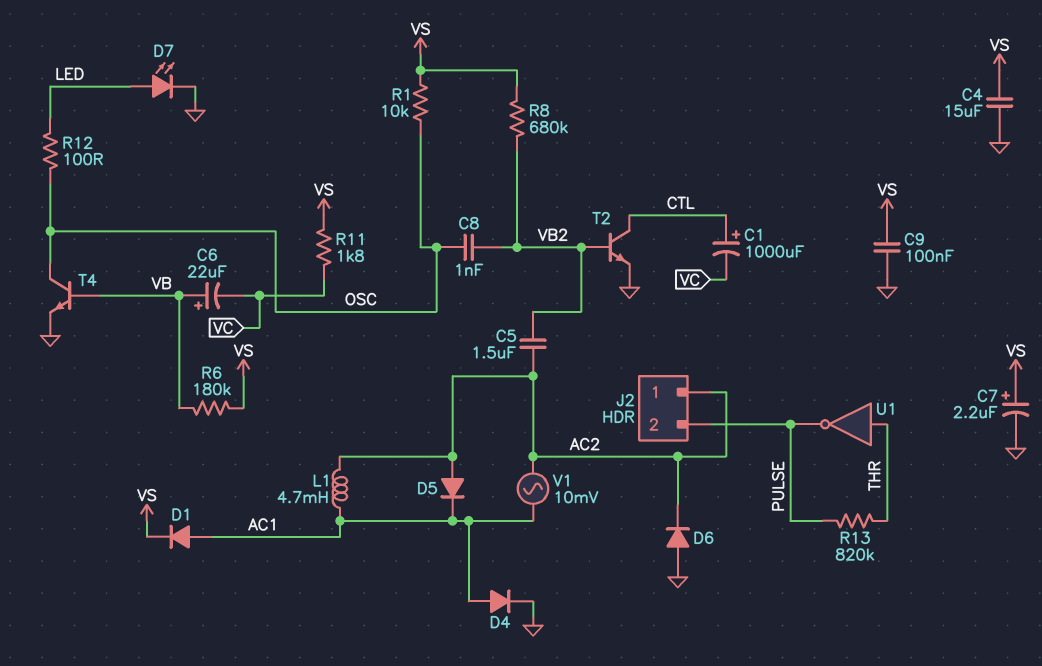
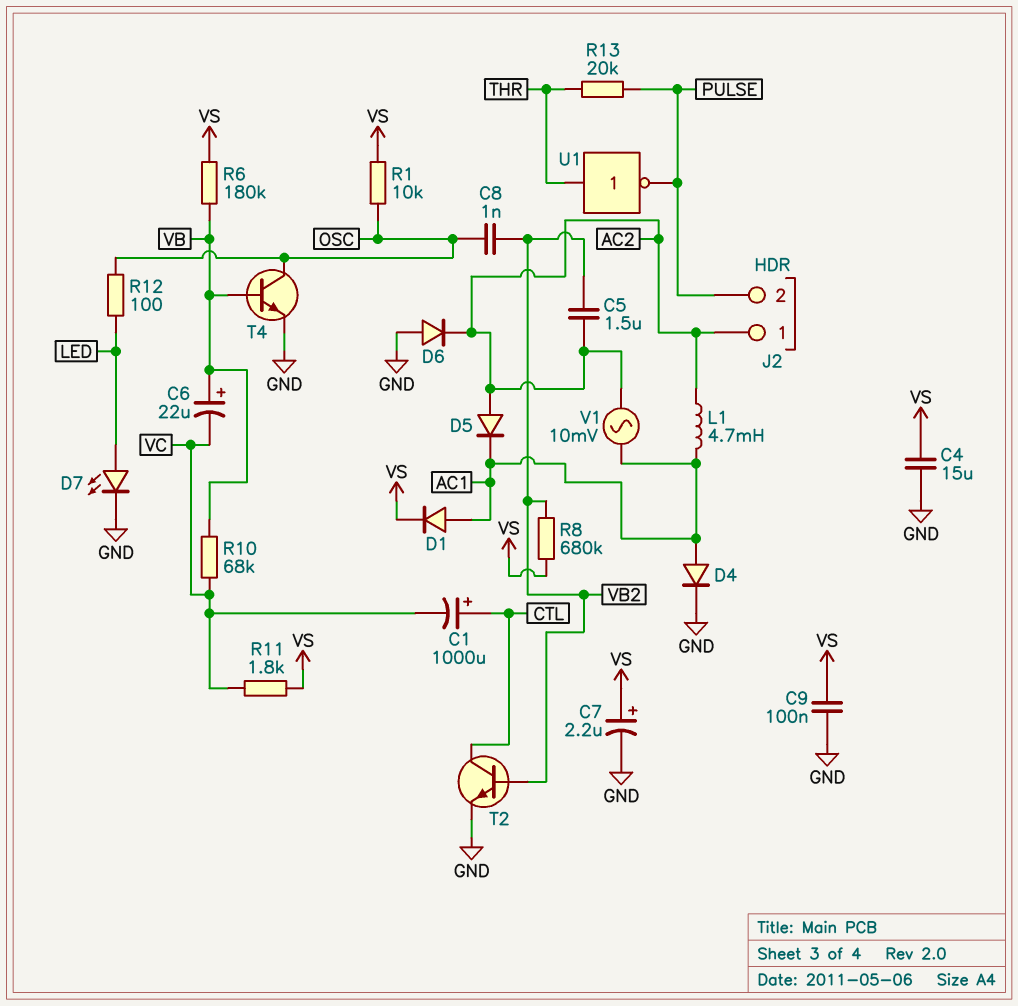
R10: none -> 68k (VB, VC)
R13: 820k (PULSE, THR) -> 20k (PULSE, THR)

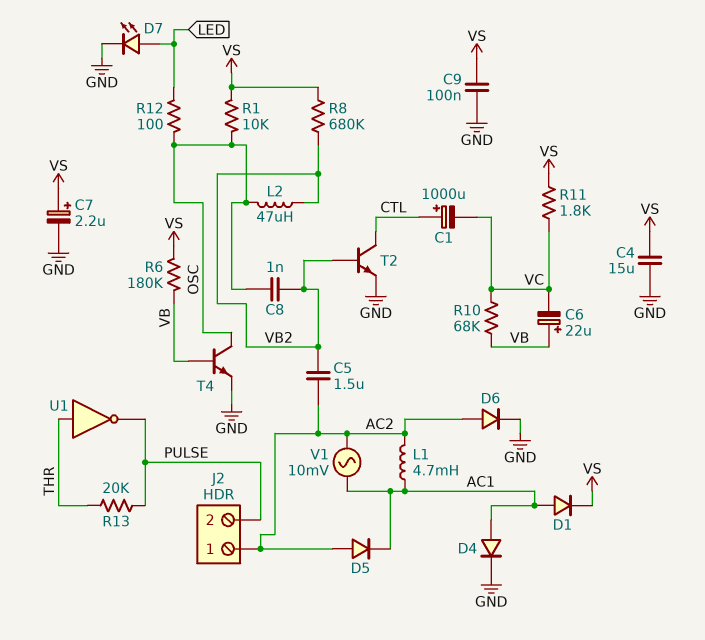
D6: diode (A GND, K AC2) -> diode (A AC2, K GND)
L2: none -> 47uH (OSC, VB2)

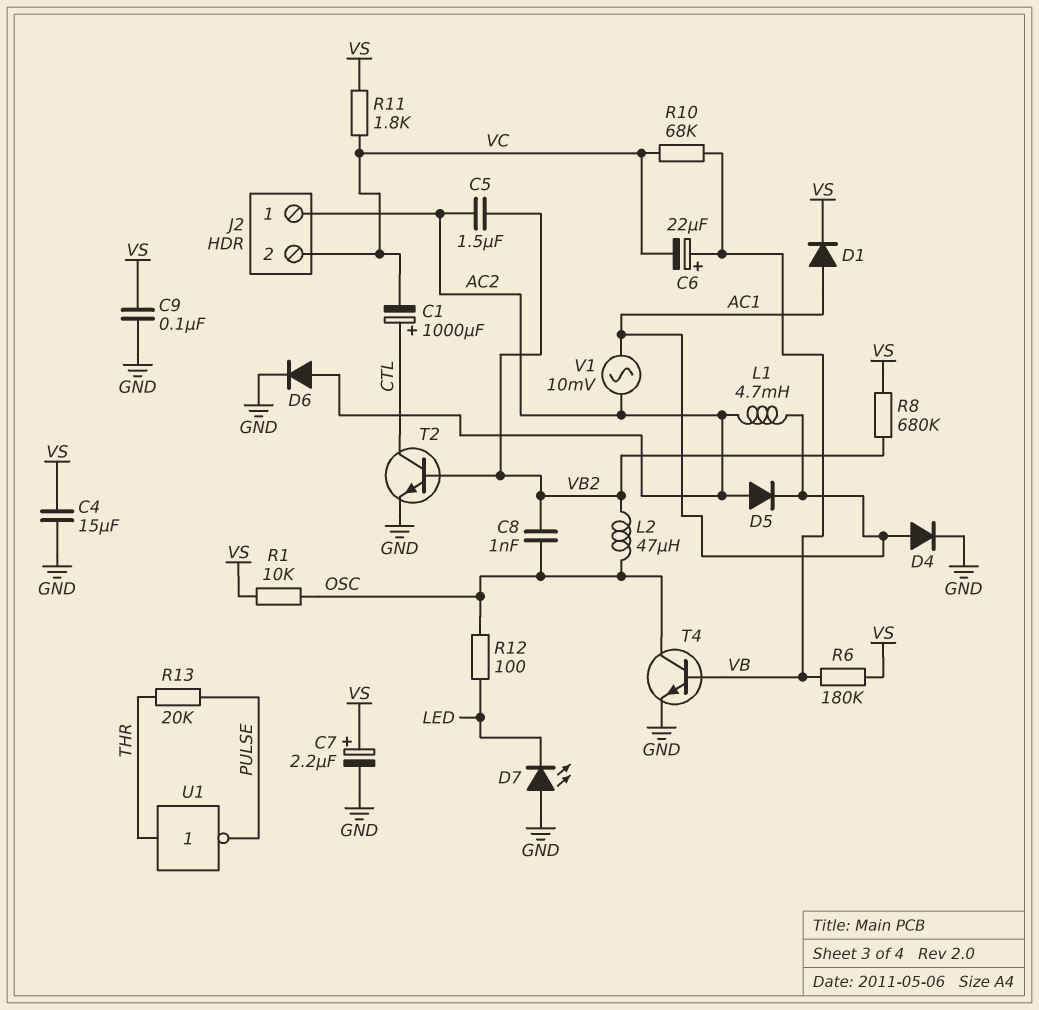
D7: LED (A LED, K GND) -> LED (A GND, K LED)
J2 pin 2: PULSE -> VC

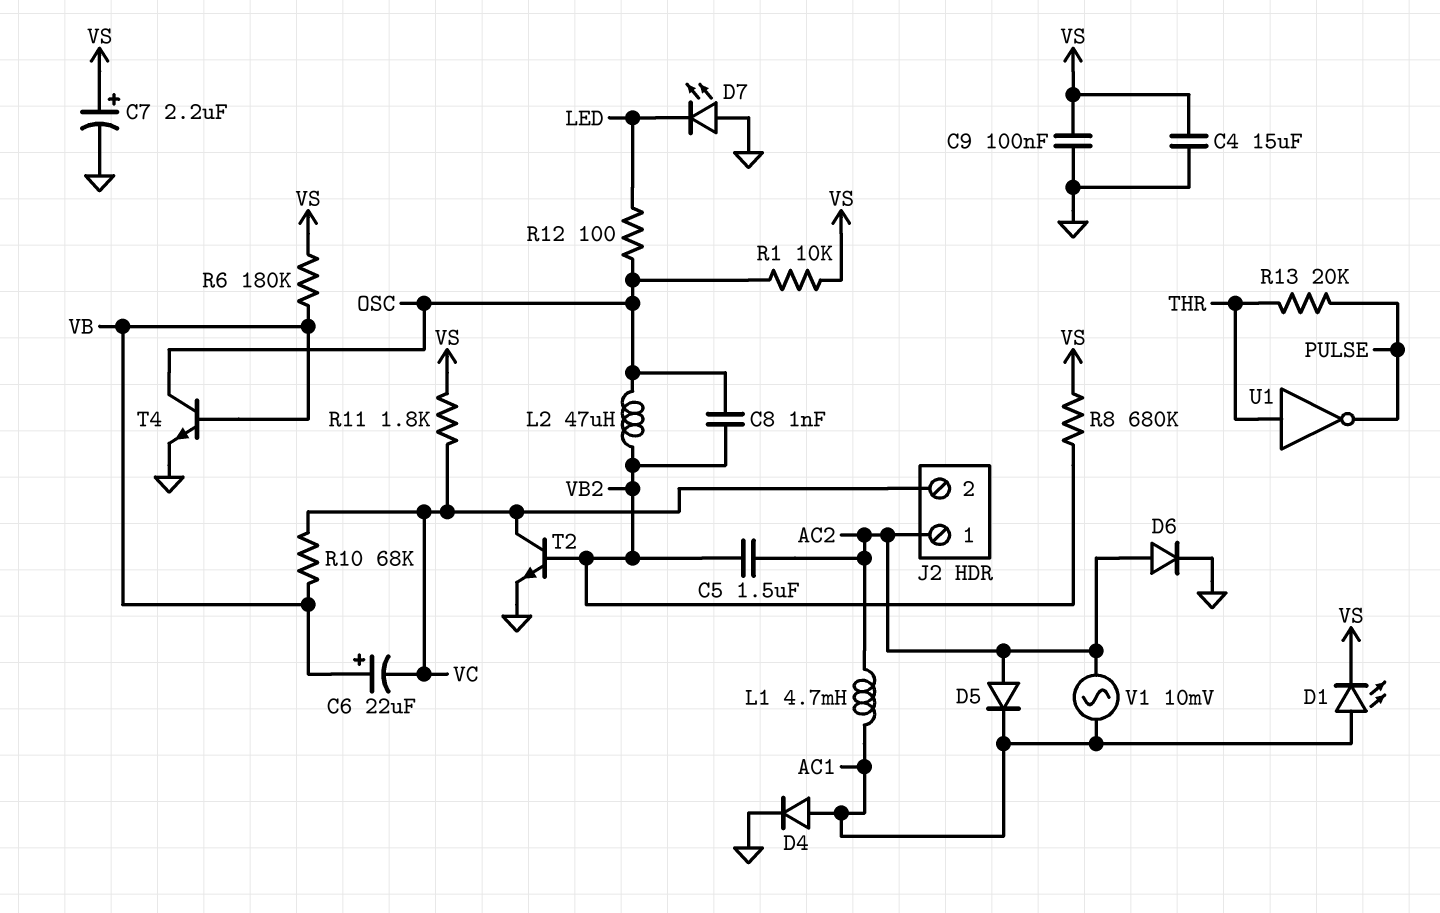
C1: 1000uF (plus CTL, minus VC) -> none
D1: diode (A AC1, K VS) -> LED (A AC1, K VS)
T2: NPN (B VB2, C CTL, E GND) -> NPN (B VB2, C VC, E GND)

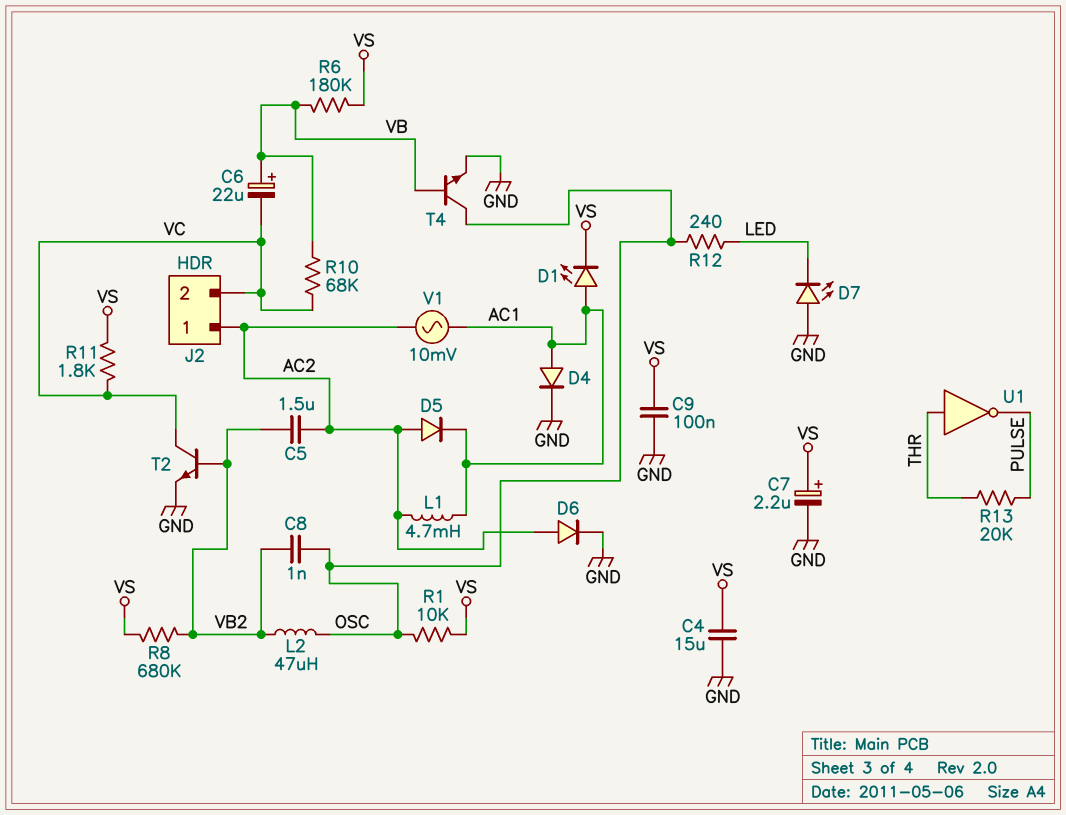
R12: 100 (LED, OSC) -> 240 (LED, OSC)

